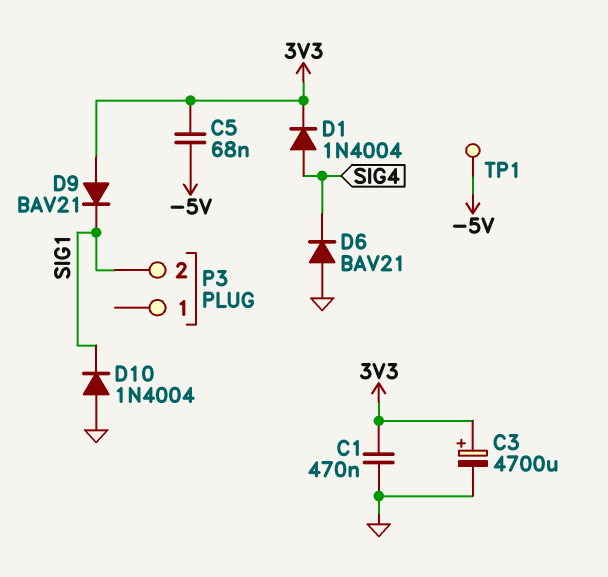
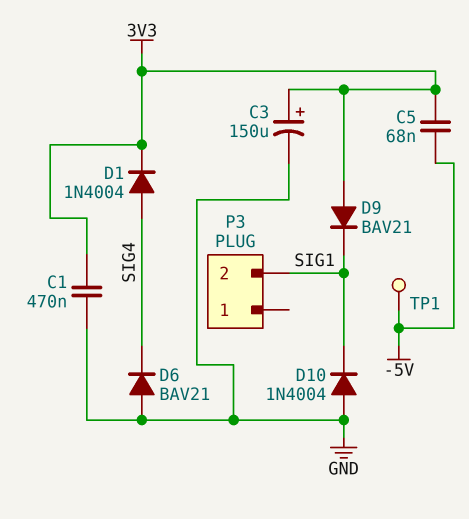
C3: 4700uF (plus 3V3, minus GND) -> 150uF (plus 3V3, minus GND)

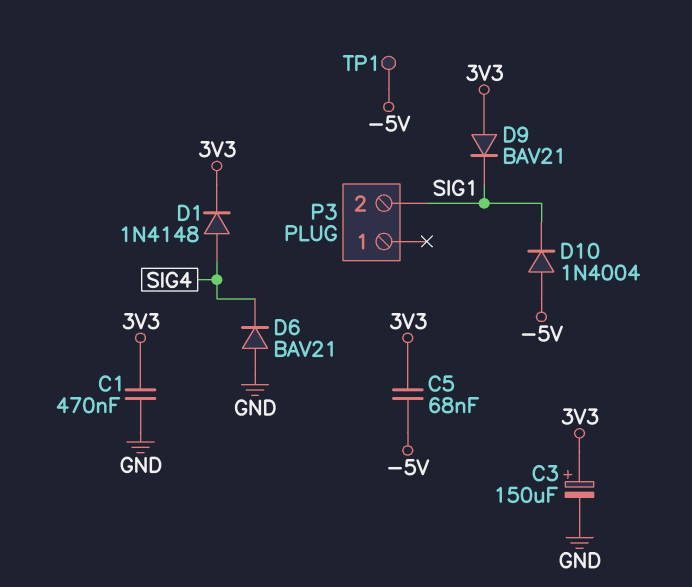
D1: diode 1N4004 (A SIG4, K 3V3) -> diode 1N4148 (A SIG4, K 3V3)
D10: diode 1N4004 (A GND, K SIG1) -> diode 1N4004 (A -5V, K SIG1)

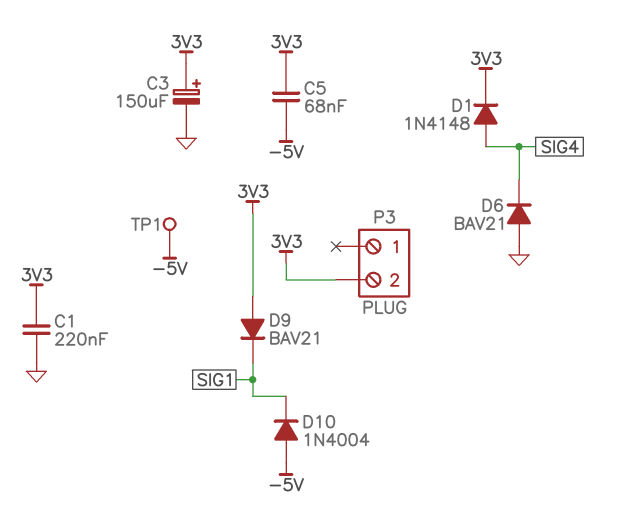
C1: 470nF (3V3, GND) -> 220nF (3V3, GND)
P3 pin 2: SIG1 -> 3V3

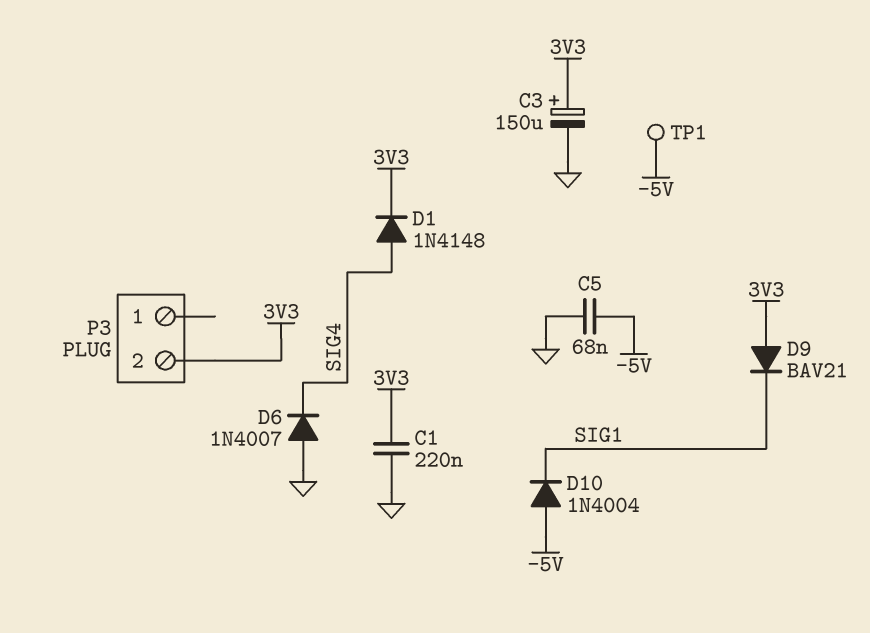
C5: 68nF (-5V, 3V3) -> 68nF (-5V, GND)
D6: diode BAV21 (A GND, K SIG4) -> diode 1N4007 (A GND, K SIG4)

